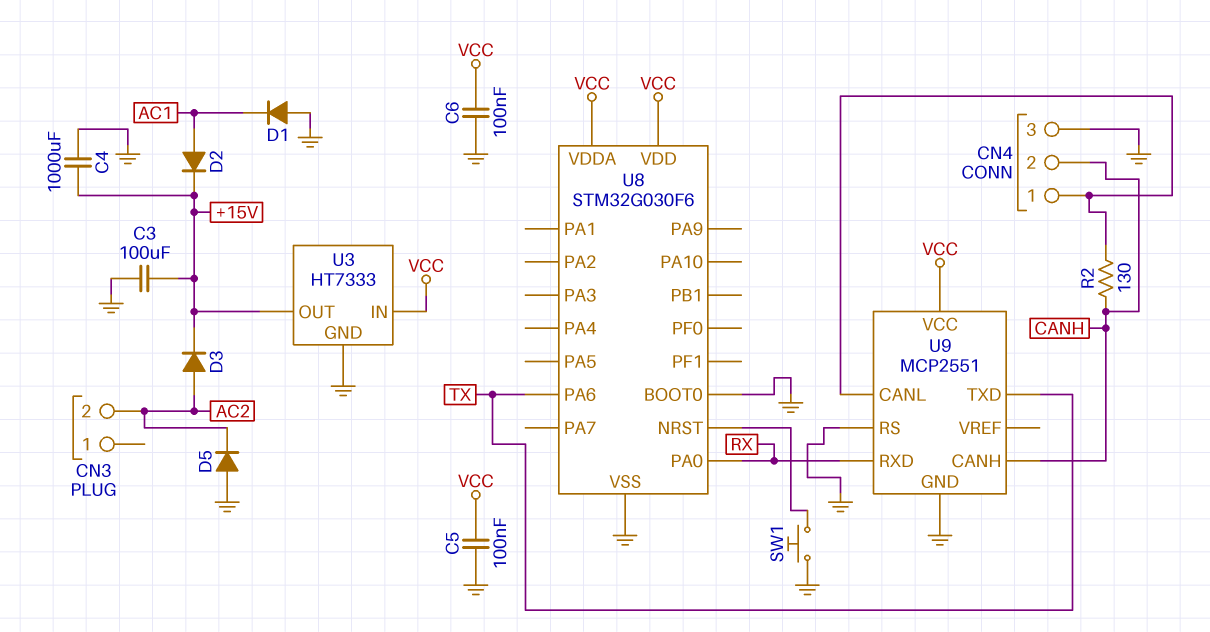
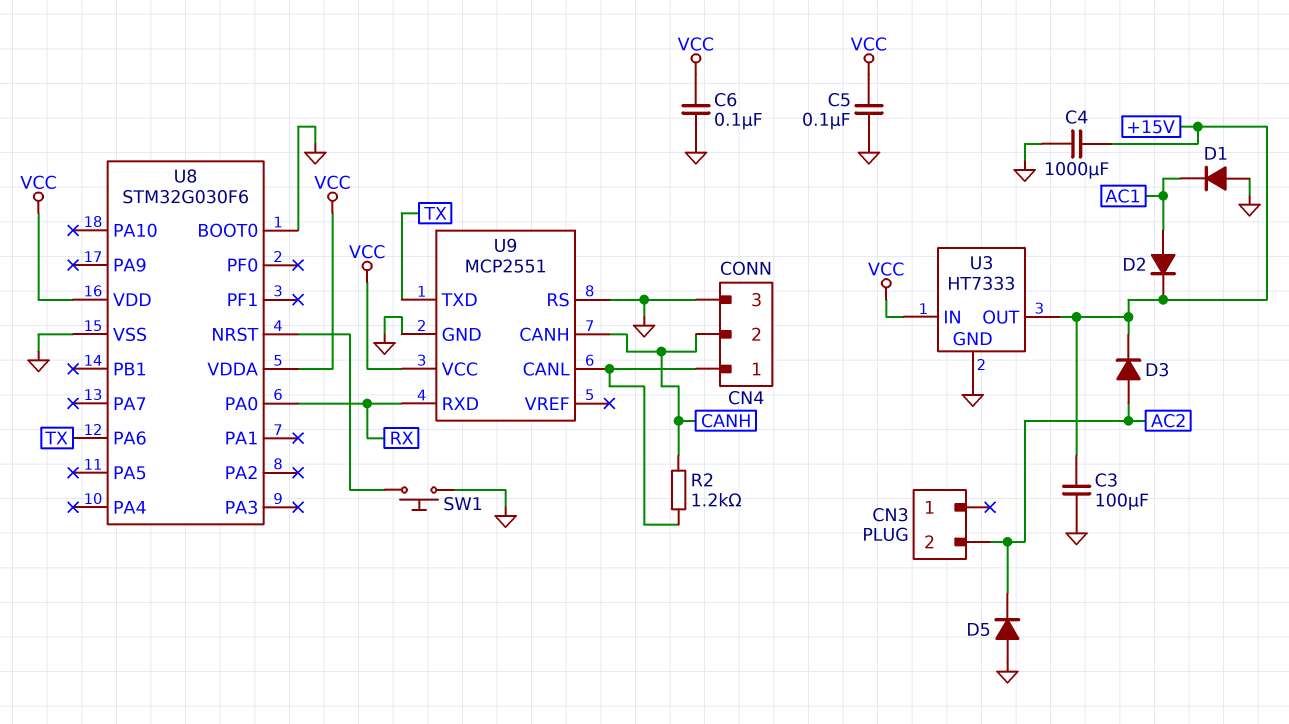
R2: 130 (CANH, CN4/1) -> 1.2k (CANH, CN4/1)

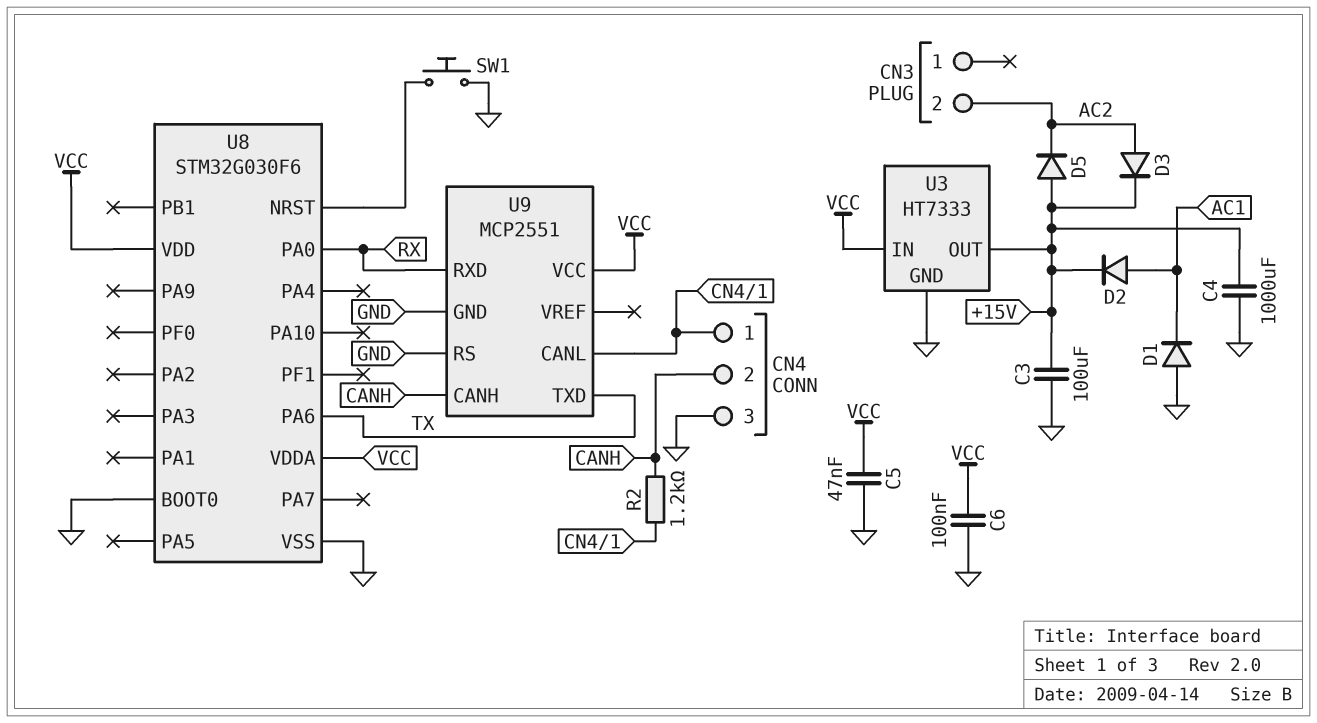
C5: 100nF (GND, VCC) -> 47nF (GND, VCC)
D5: diode (A GND, K AC2) -> diode (A +15V, K AC2)

